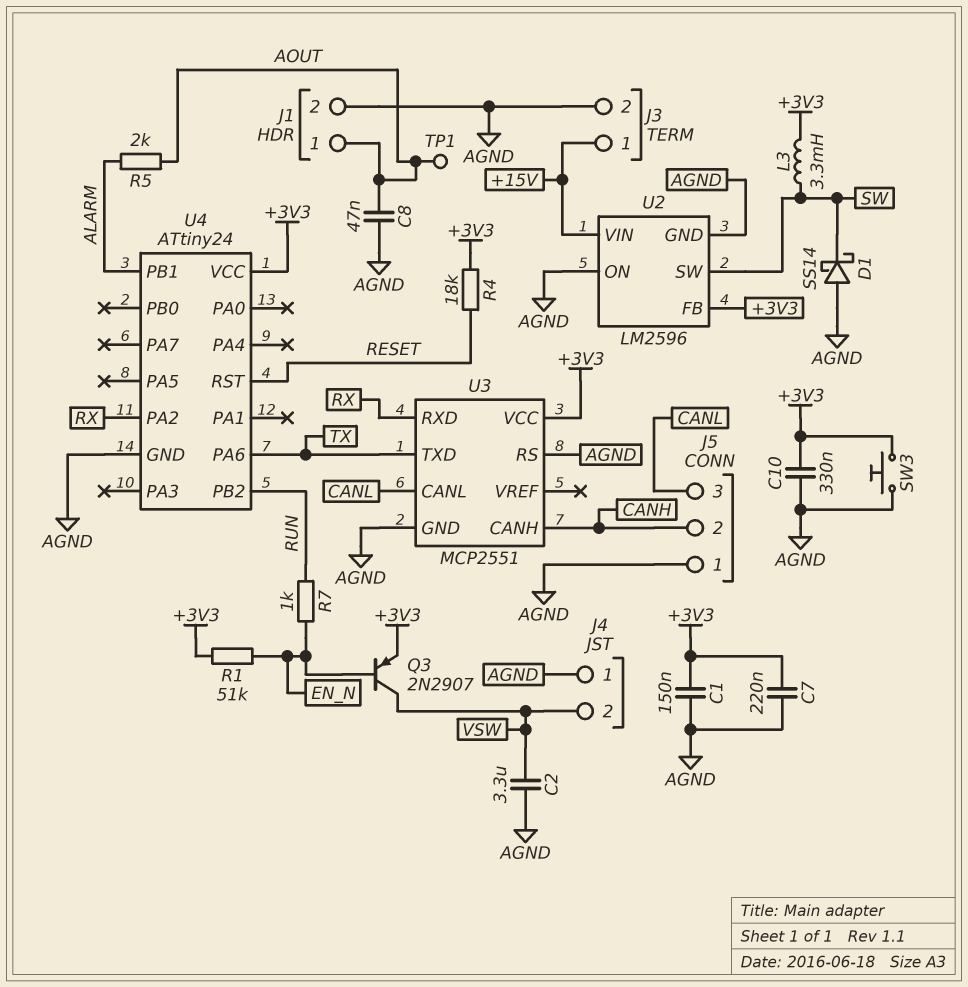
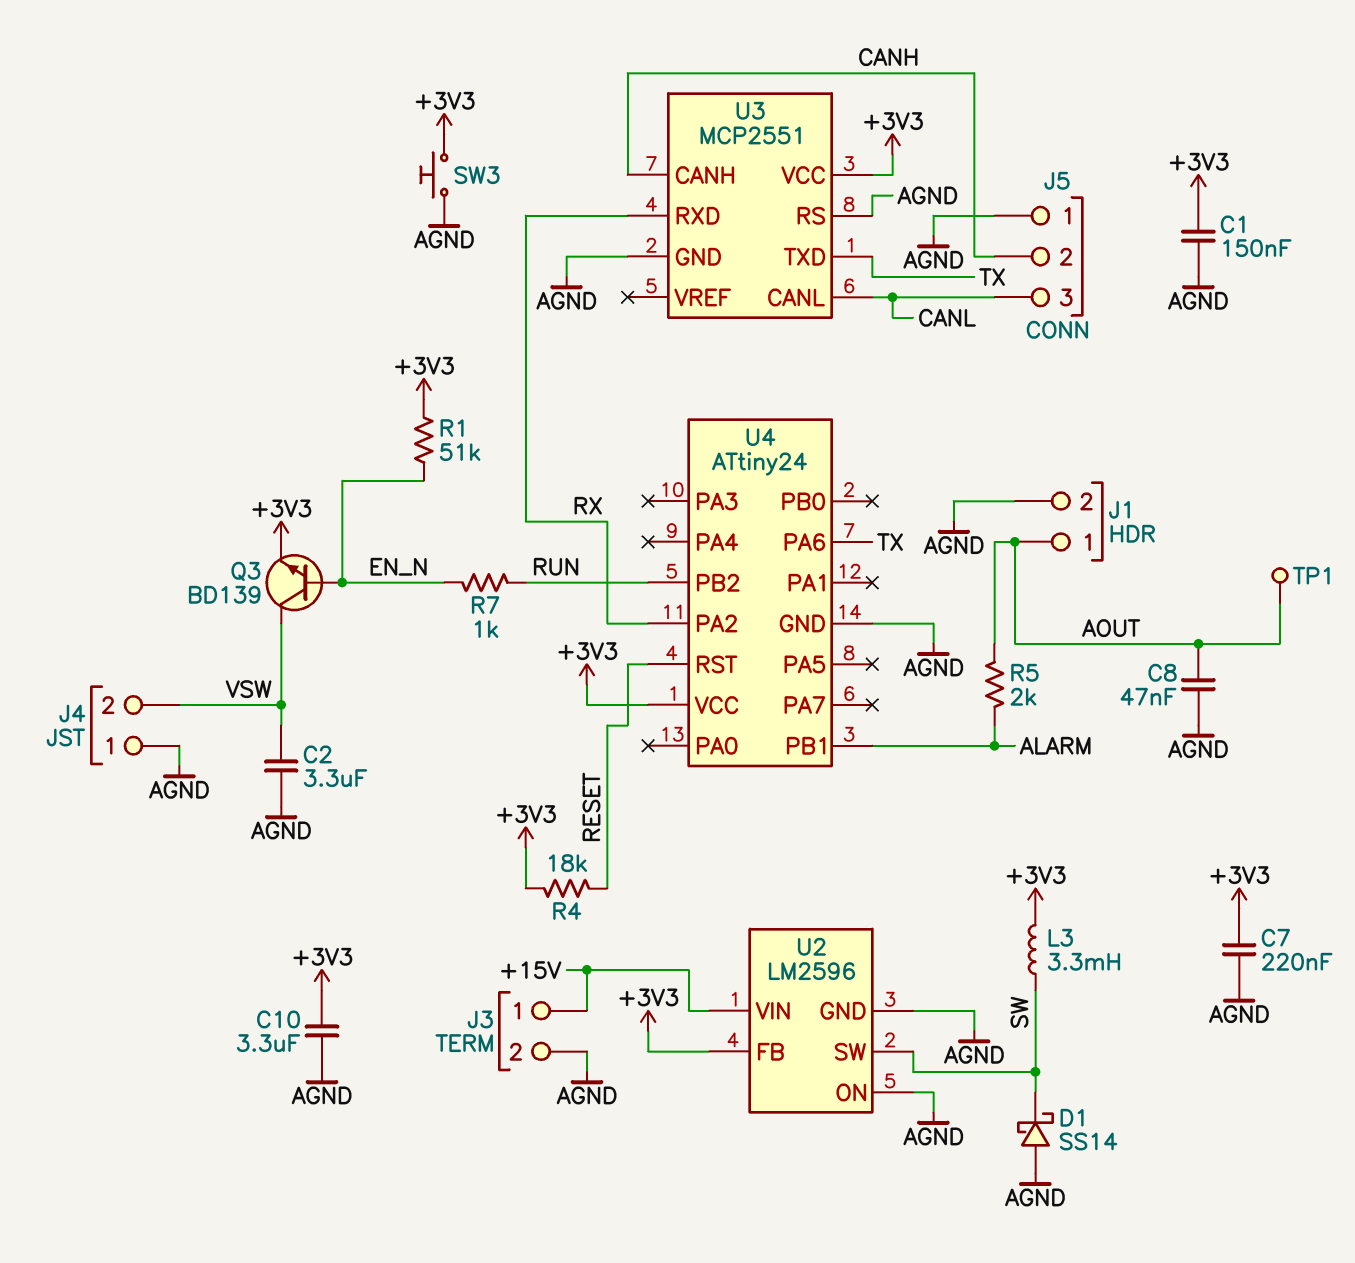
C10: 330nF (+3V3, AGND) -> 3.3uF (+3V3, AGND)
Q3: PNP 2N2907 (B EN_N, C VSW, E +3V3) -> NPN BD139 (B EN_N, C VSW, E +3V3)

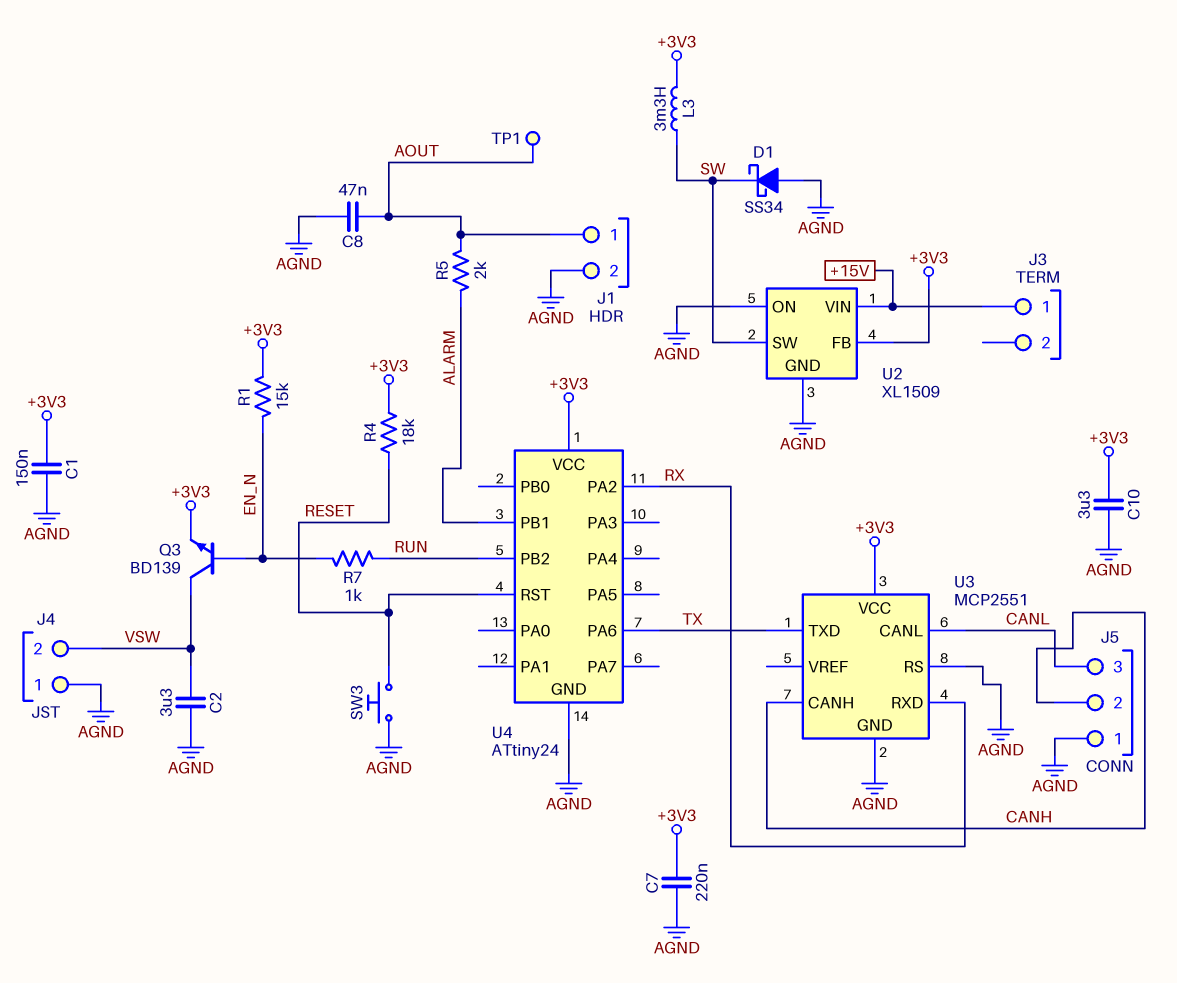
D1: schottky SS14 (A AGND, K SW) -> schottky SS34 (A AGND, K SW)
J3 pin 2: AGND -> none
R1: 51k (+3V3, EN_N) -> 15k (+3V3, EN_N)
SW3: button (+3V3, AGND) -> button (AGND, RESET)
U2: LM2596 -> XL1509

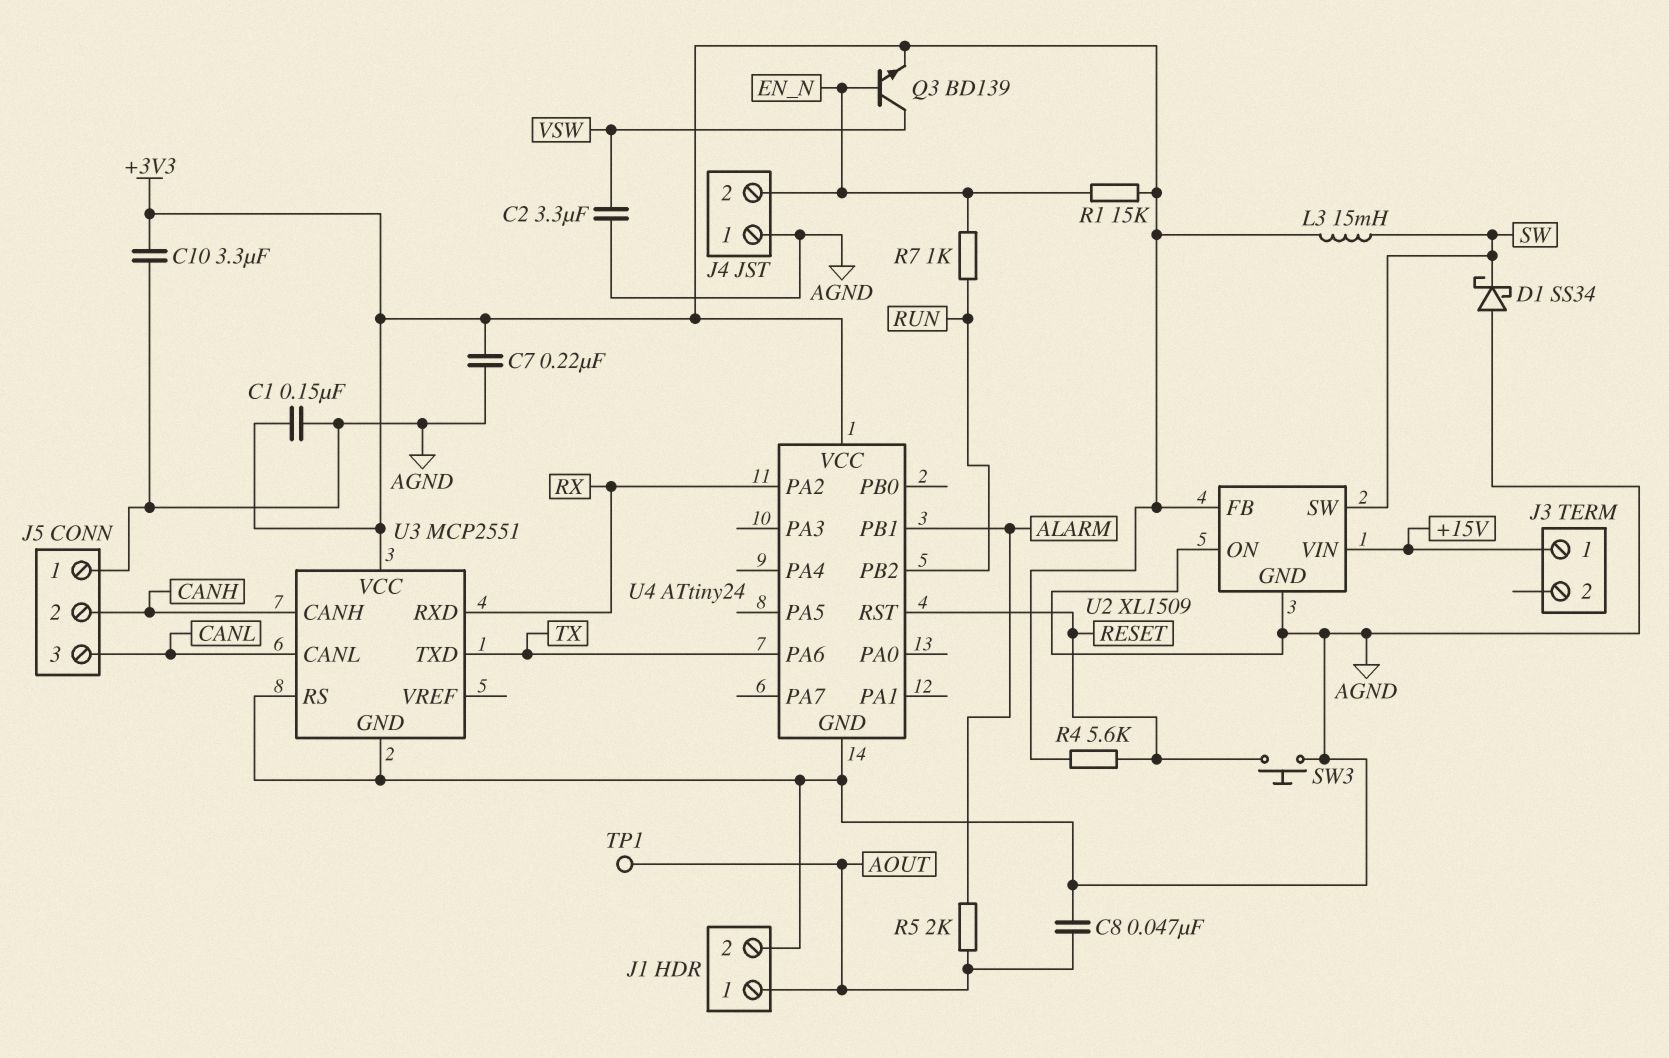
J4 pin 2: VSW -> EN_N
L3: 3.3mH (+3V3, SW) -> 15mH (+3V3, SW)
R4: 18k (+3V3, RESET) -> 5.6k (+3V3, RESET)

